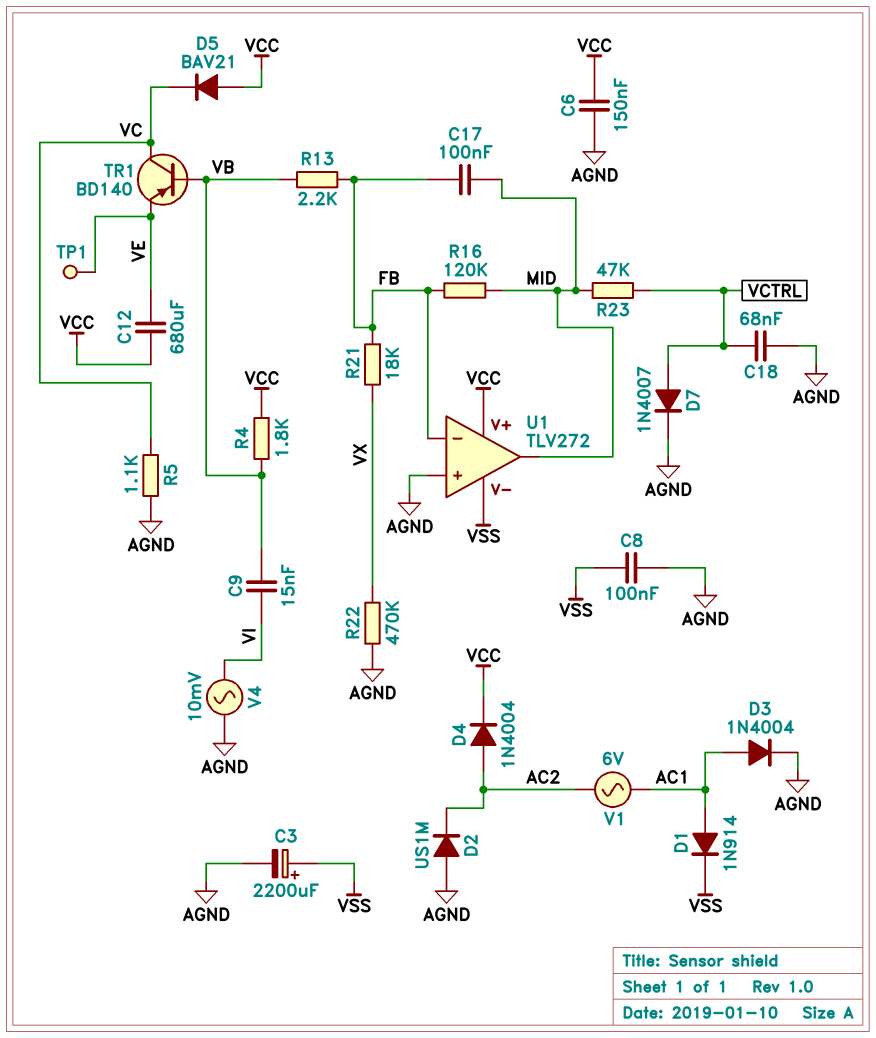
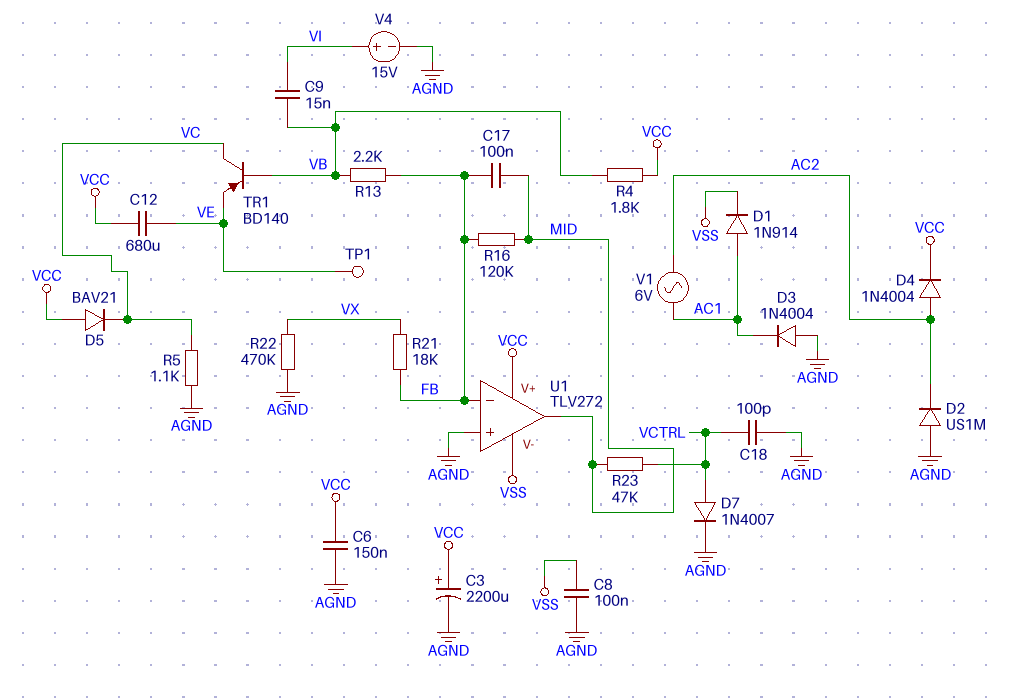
C3: 2200uF (plus VSS, minus AGND) -> 2200uF (plus VCC, minus AGND)
C18: 68nF (AGND, VCTRL) -> 100pF (AGND, VCTRL)
D3: diode 1N4004 (A AC1, K AGND) -> diode 1N4004 (A AGND, K AC1)
V4: AC 10mV (AGND, VI) -> 15V (plus VI, minus AGND)

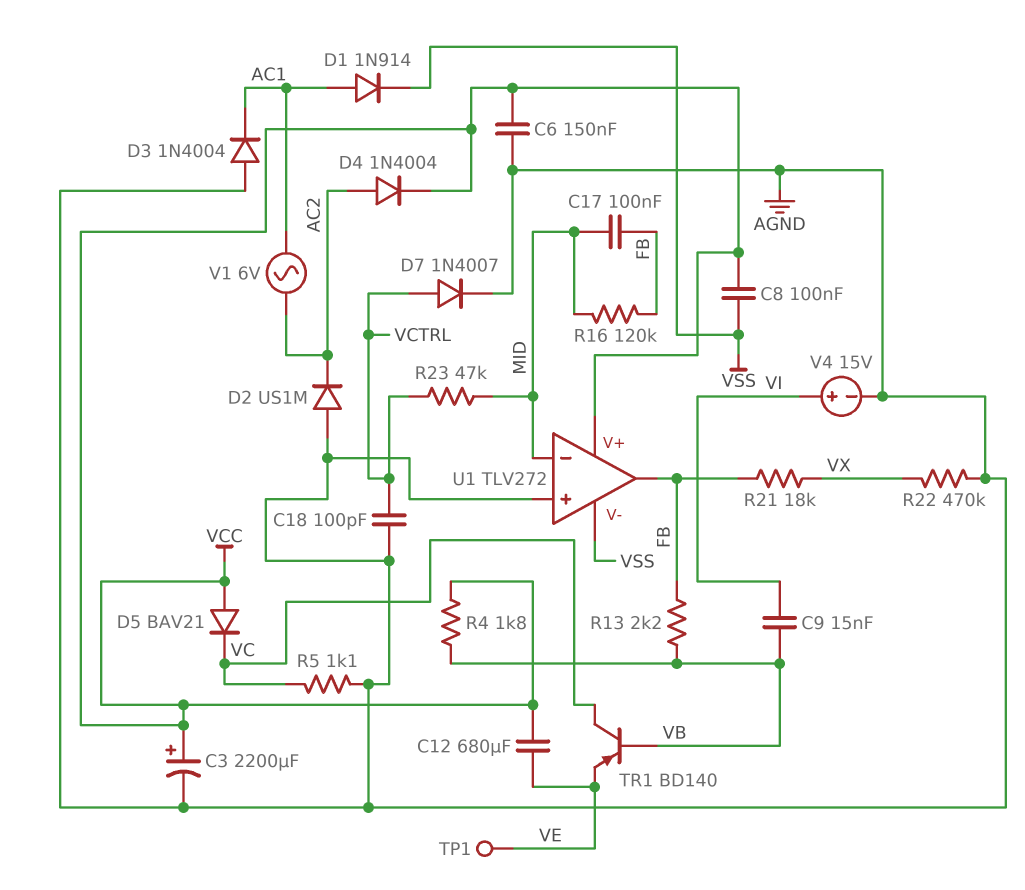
C8: 100nF (AGND, VSS) -> 100nF (VCC, VSS)
U1 pin in-: FB -> MID
U1 pin out: MID -> FB

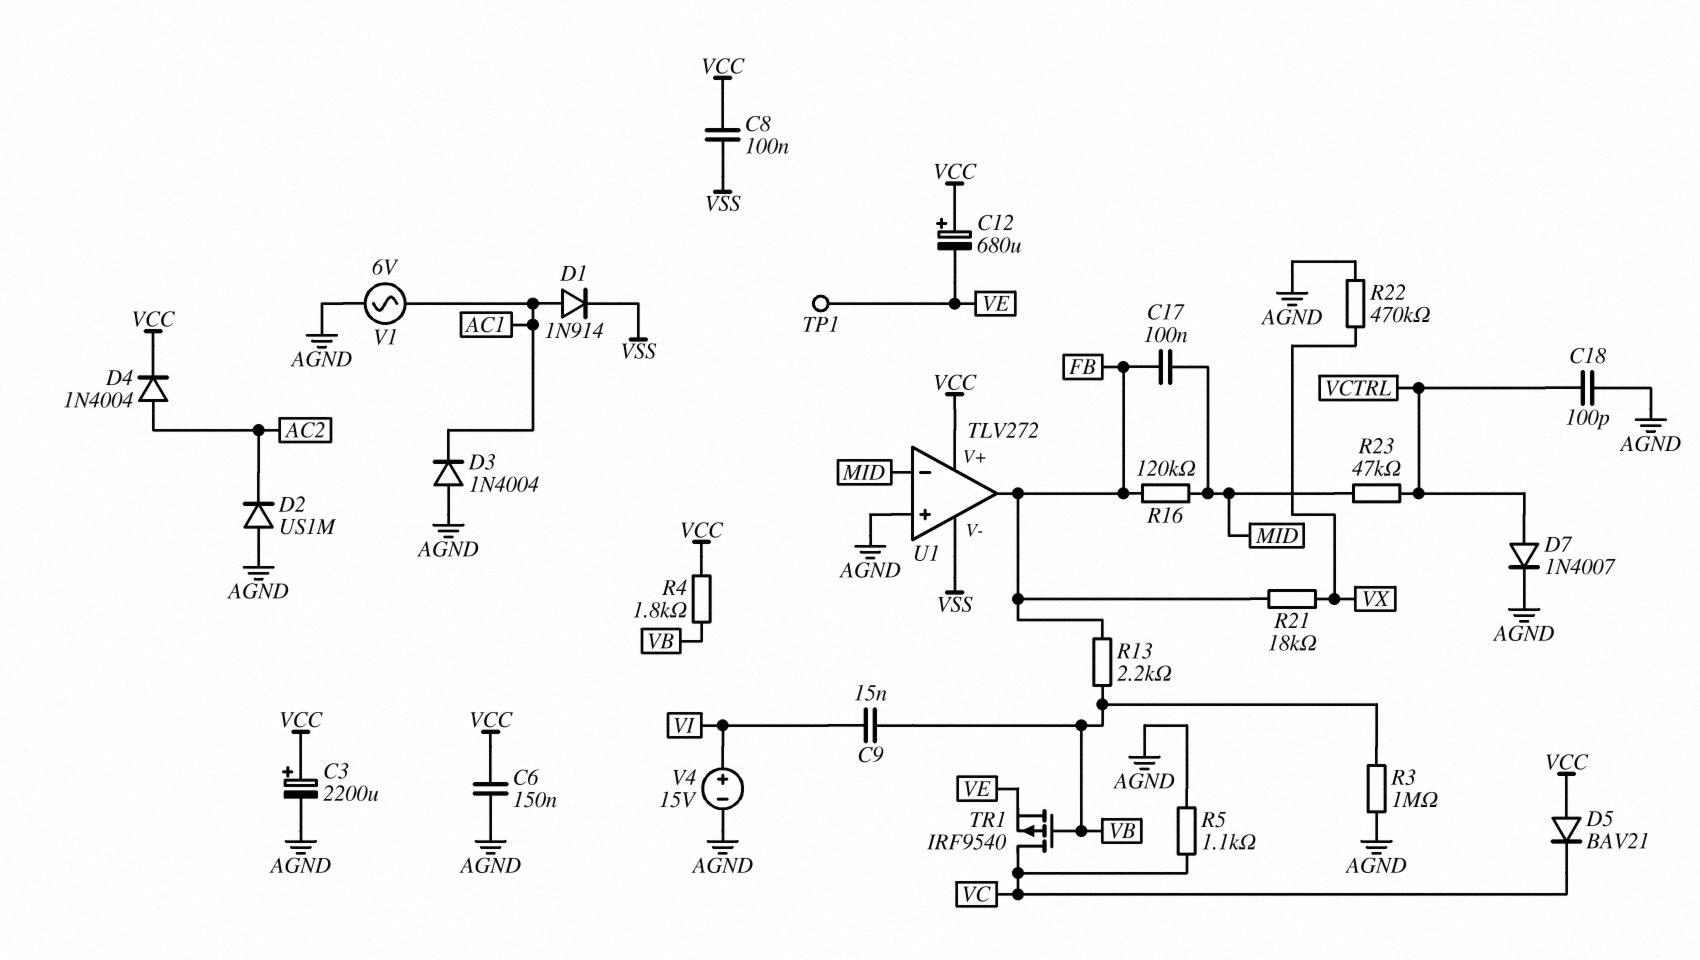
C12: 680uF (VCC, VE) -> 680uF (plus VCC, minus VE)
R3: none -> 1M (AGND, VB)
TR1: PNP BD140 (B VB, C VC, E VE) -> PMOS IRF9540 (G VB, D VC, S VE)
V1: AC 6V (AC1, AC2) -> AC 6V (AC1, AGND)

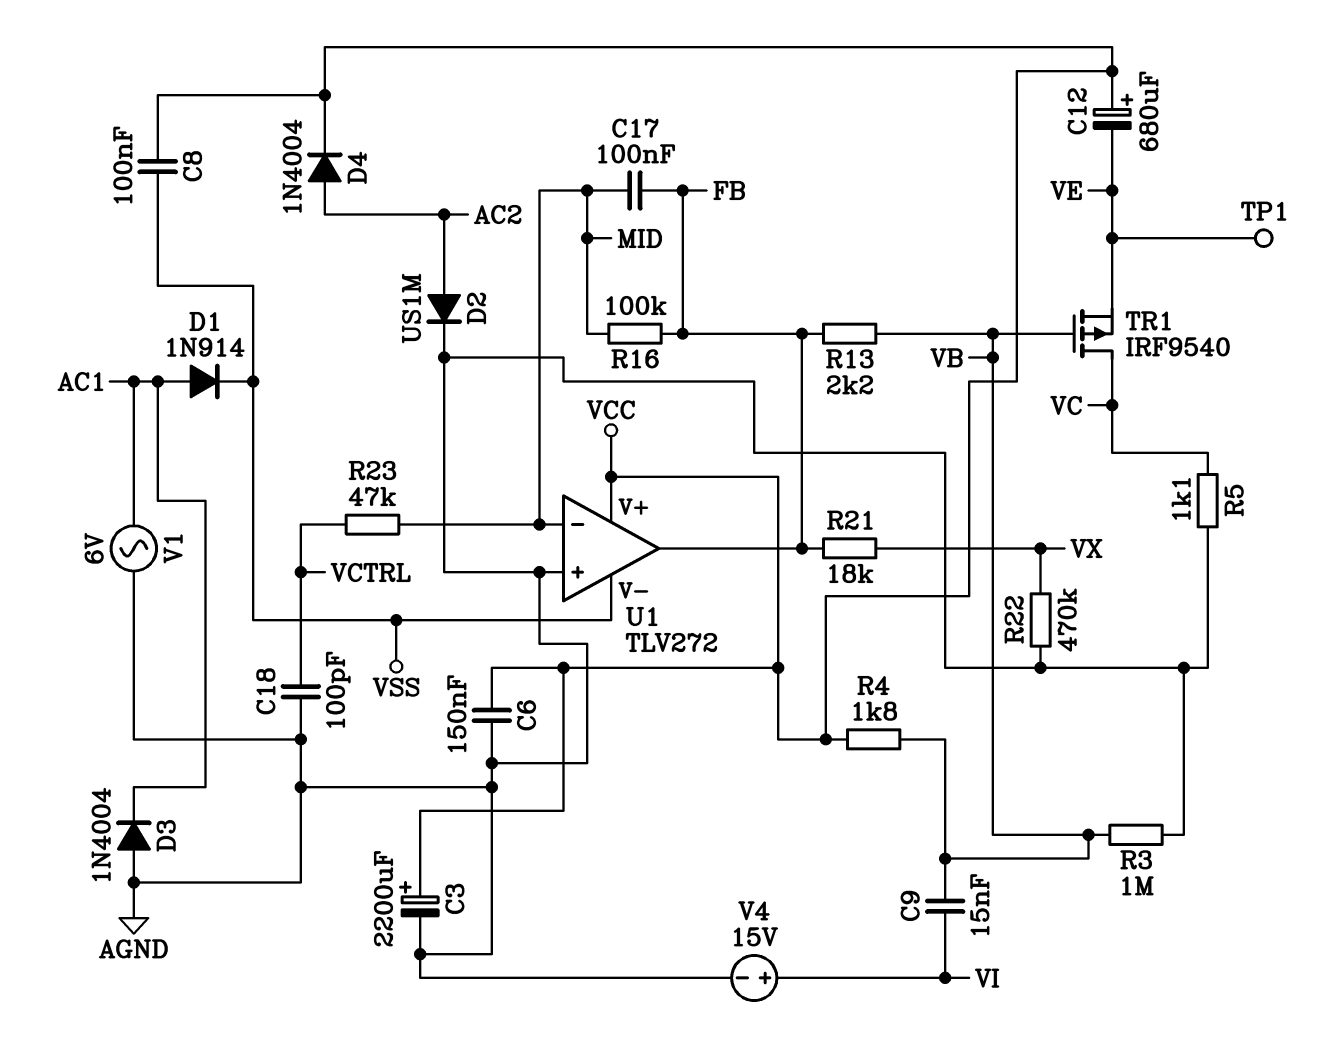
D2: diode US1M (A AGND, K AC2) -> diode US1M (A AC2, K AGND)
D5: diode BAV21 (A VCC, K VC) -> none
D7: diode 1N4007 (A VCTRL, K AGND) -> none
R16: 120k (FB, MID) -> 100k (FB, MID)

